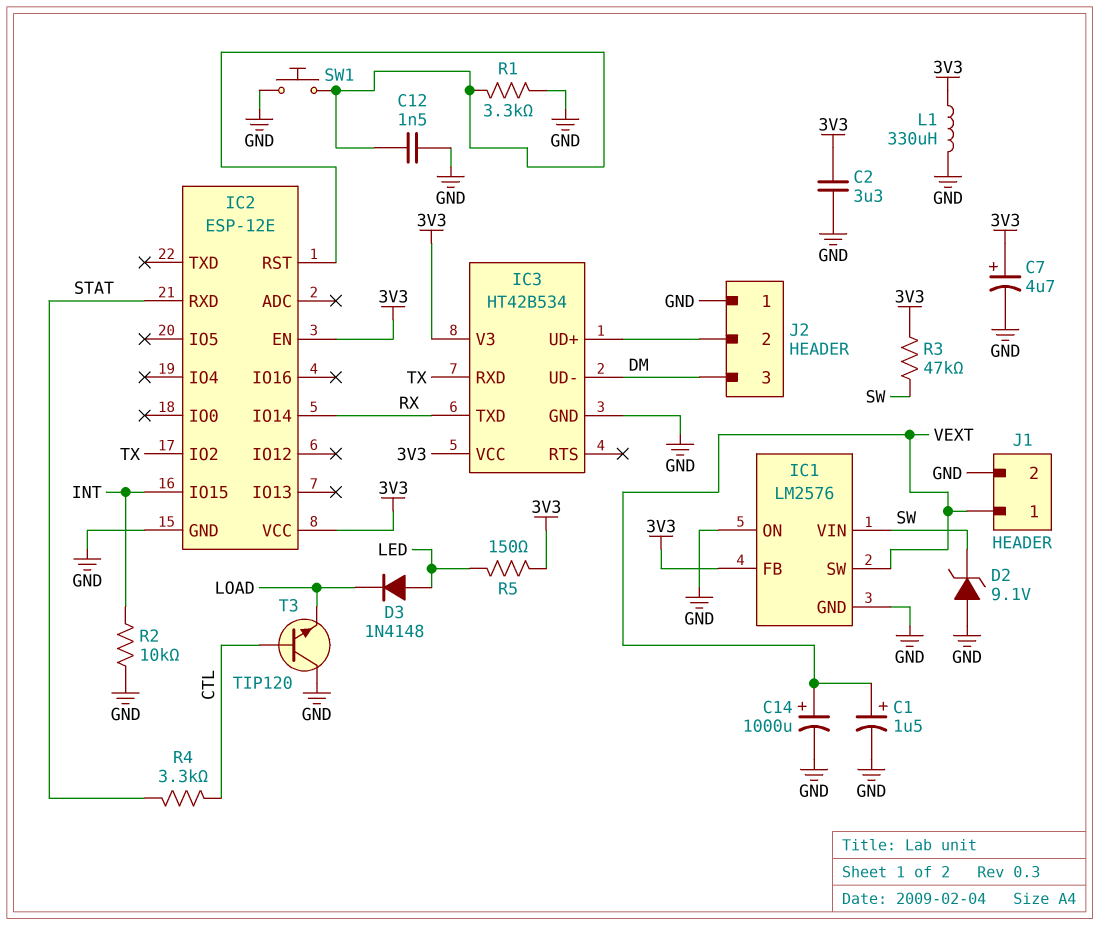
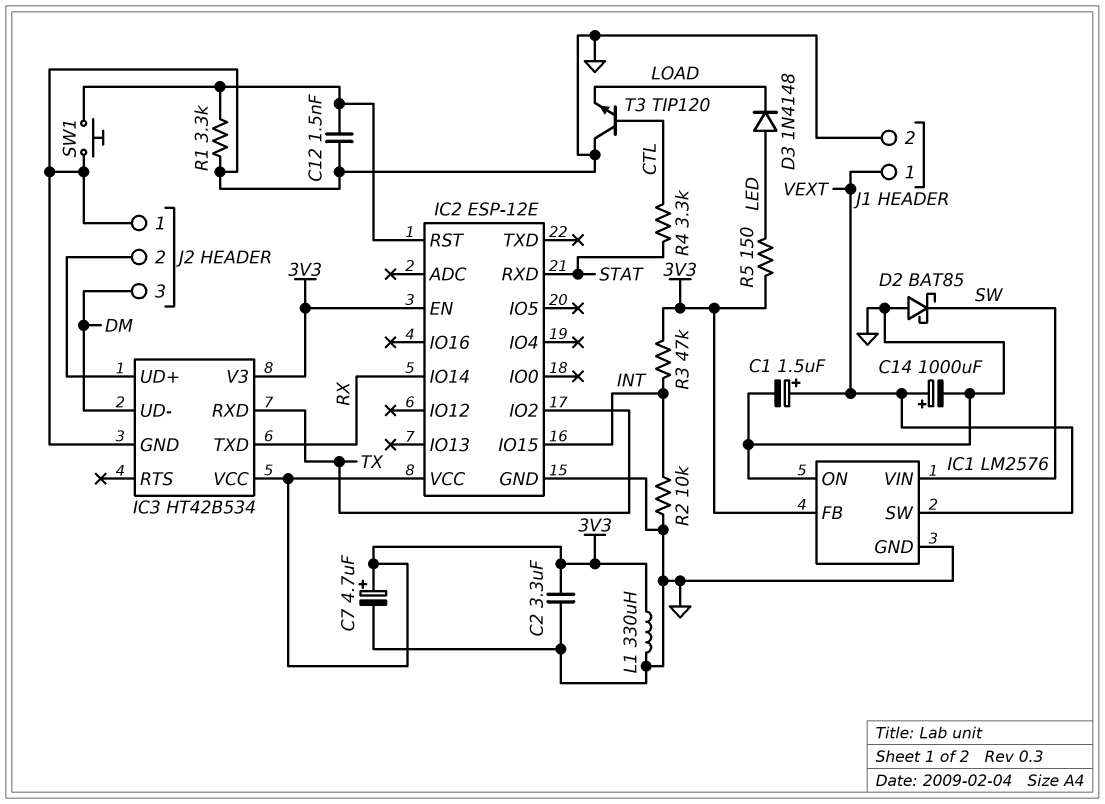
D2: zener 9.1V (A GND, K SW) -> schottky BAT85 (A GND, K SW)
R3: 47k (3V3, SW) -> 47k (3V3, INT)

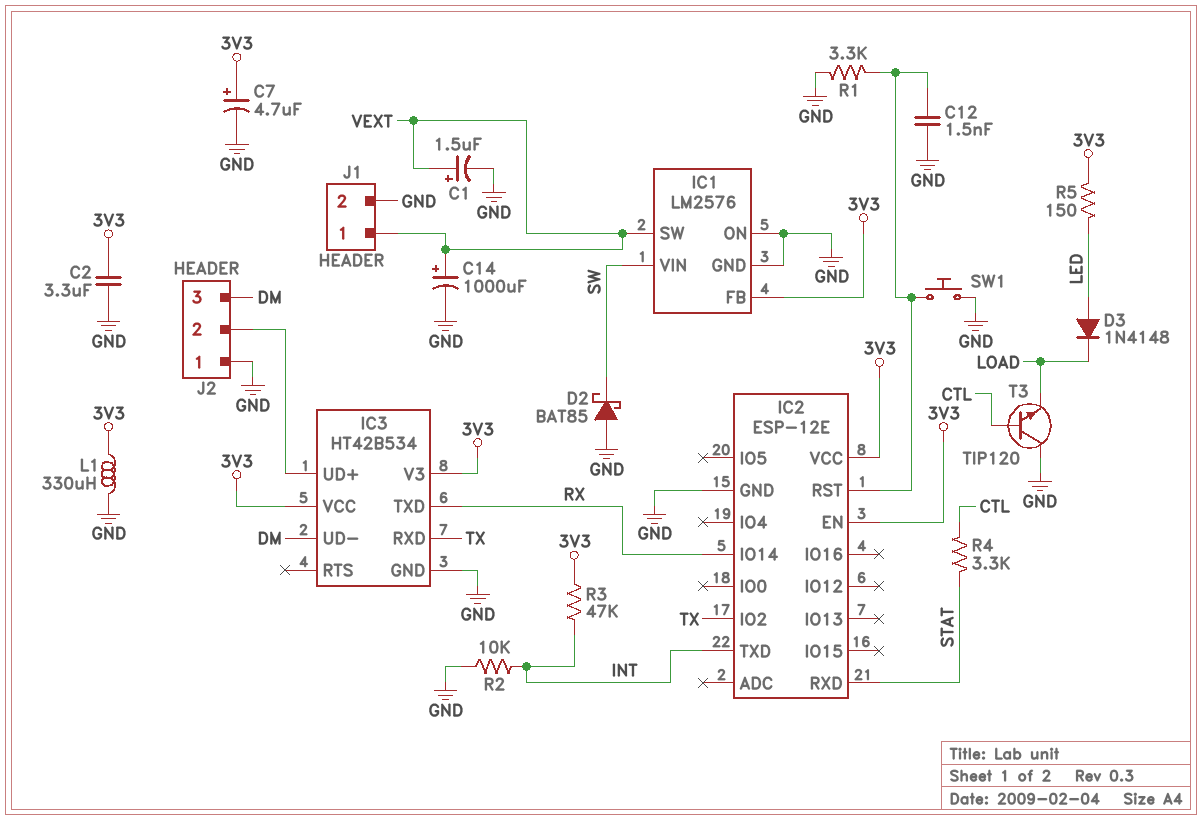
IC2 pin IO15: INT -> none
IC2 pin TXD: none -> INT

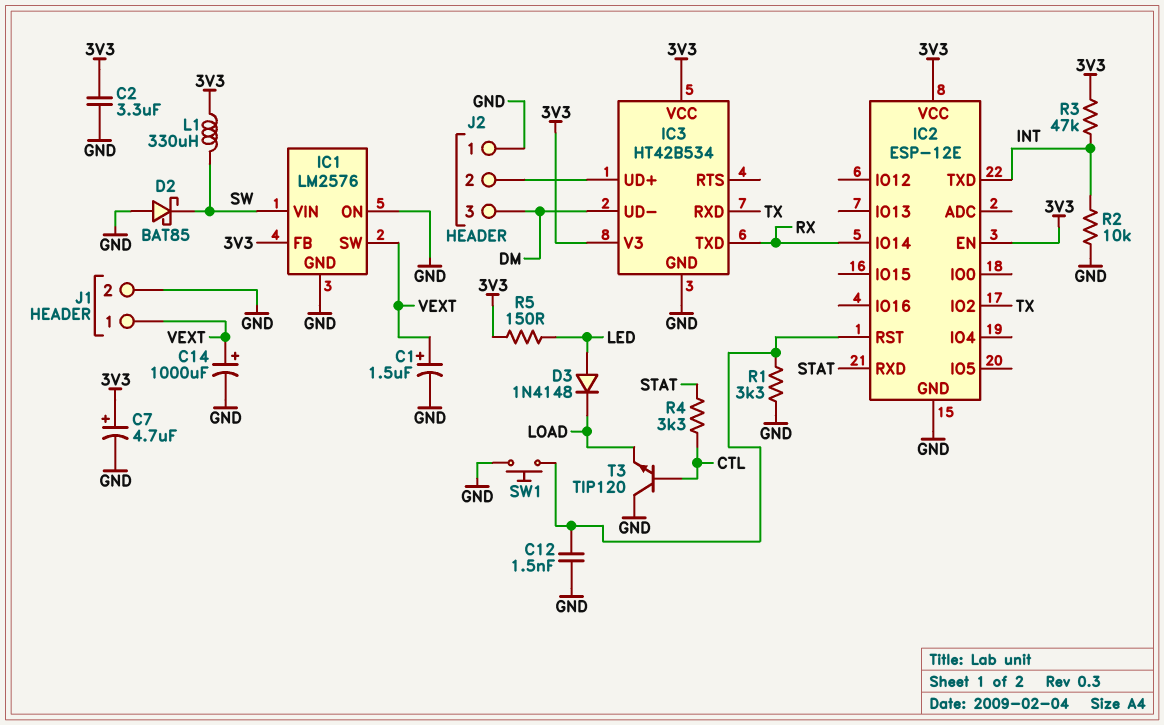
L1: 330uH (3V3, GND) -> 330uH (3V3, SW)

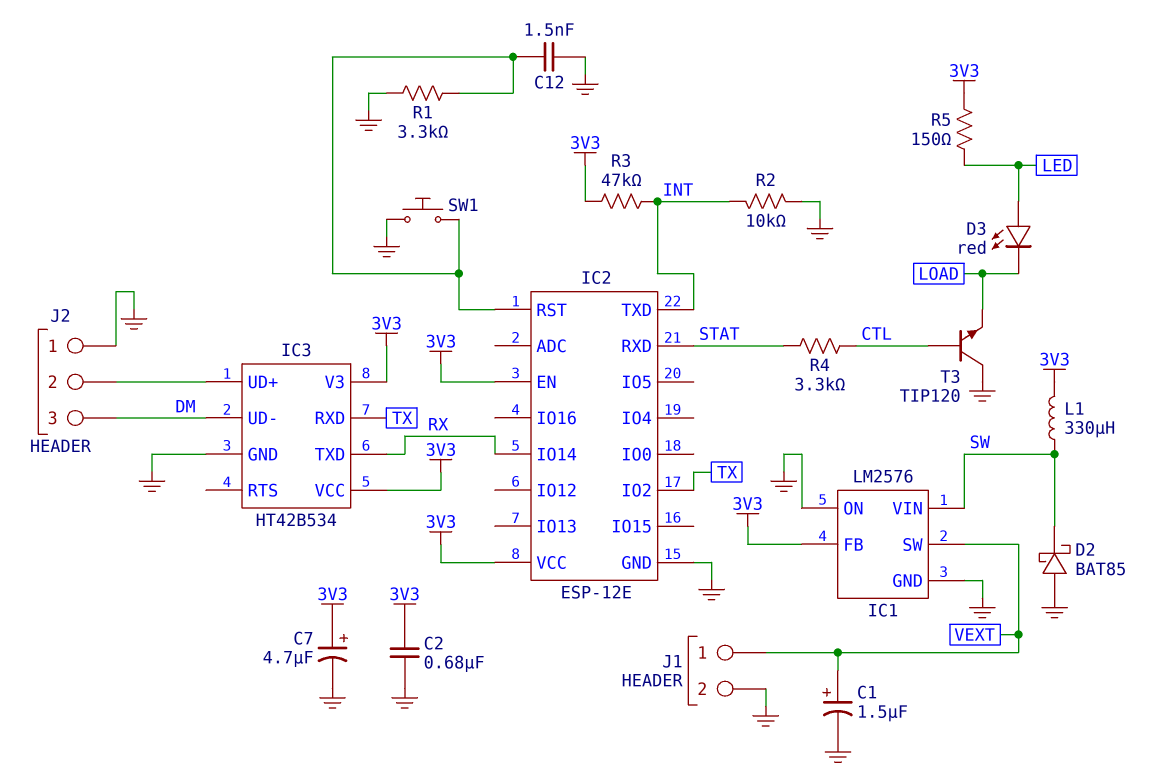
C2: 3.3uF (3V3, GND) -> 680nF (3V3, GND)
C14: 1000uF (plus VEXT, minus GND) -> none
D3: diode 1N4148 (A LED, K LOAD) -> LED red (A LED, K LOAD)

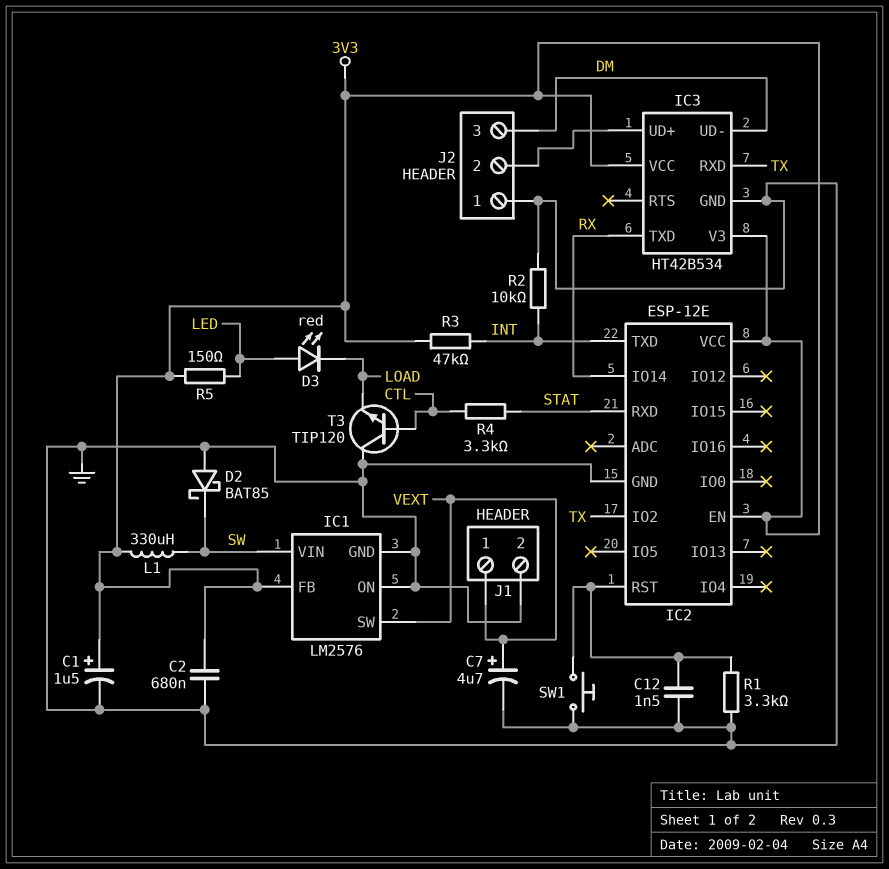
C1: 1.5uF (plus VEXT, minus GND) -> 1.5uF (plus 3V3, minus GND)
C7: 4.7uF (plus 3V3, minus GND) -> 4.7uF (plus VEXT, minus GND)

